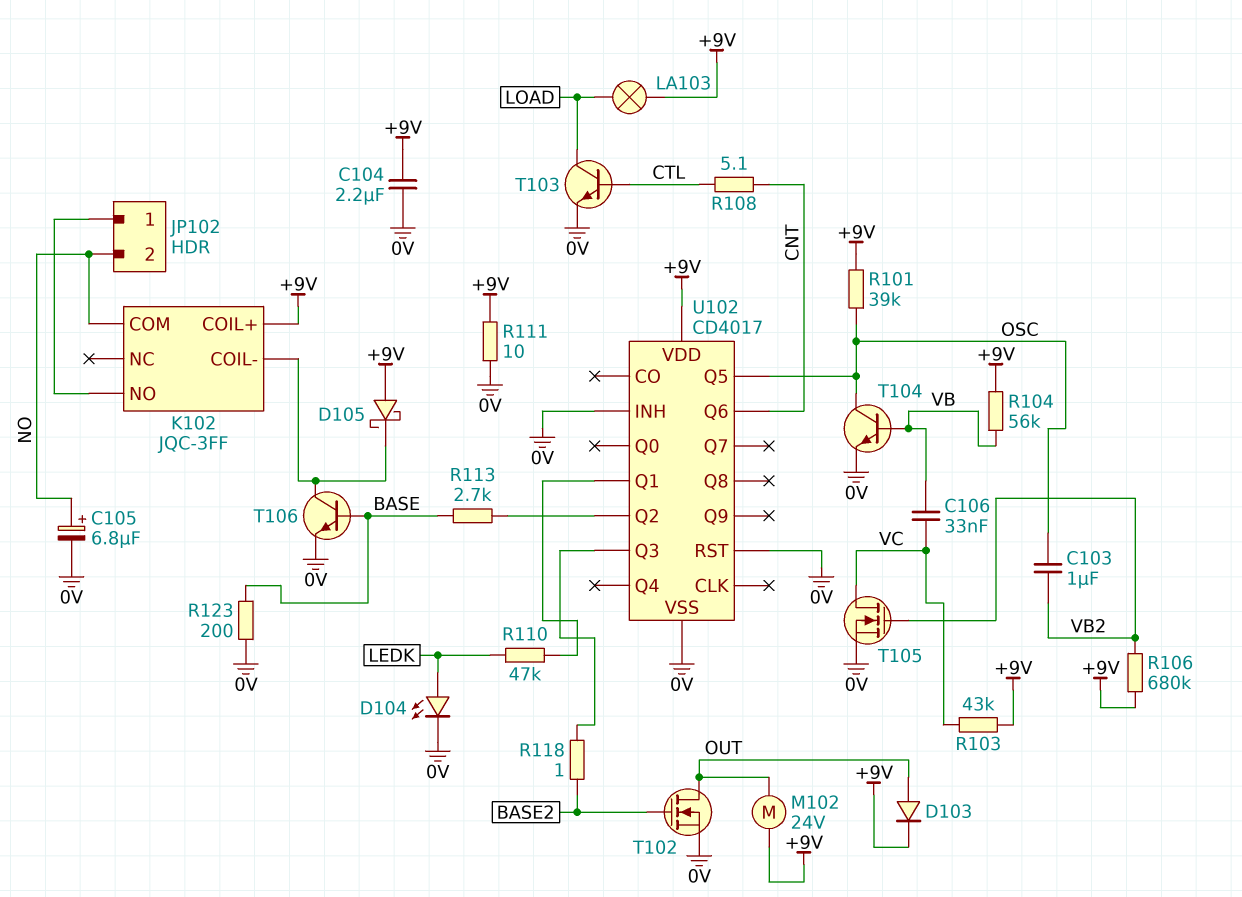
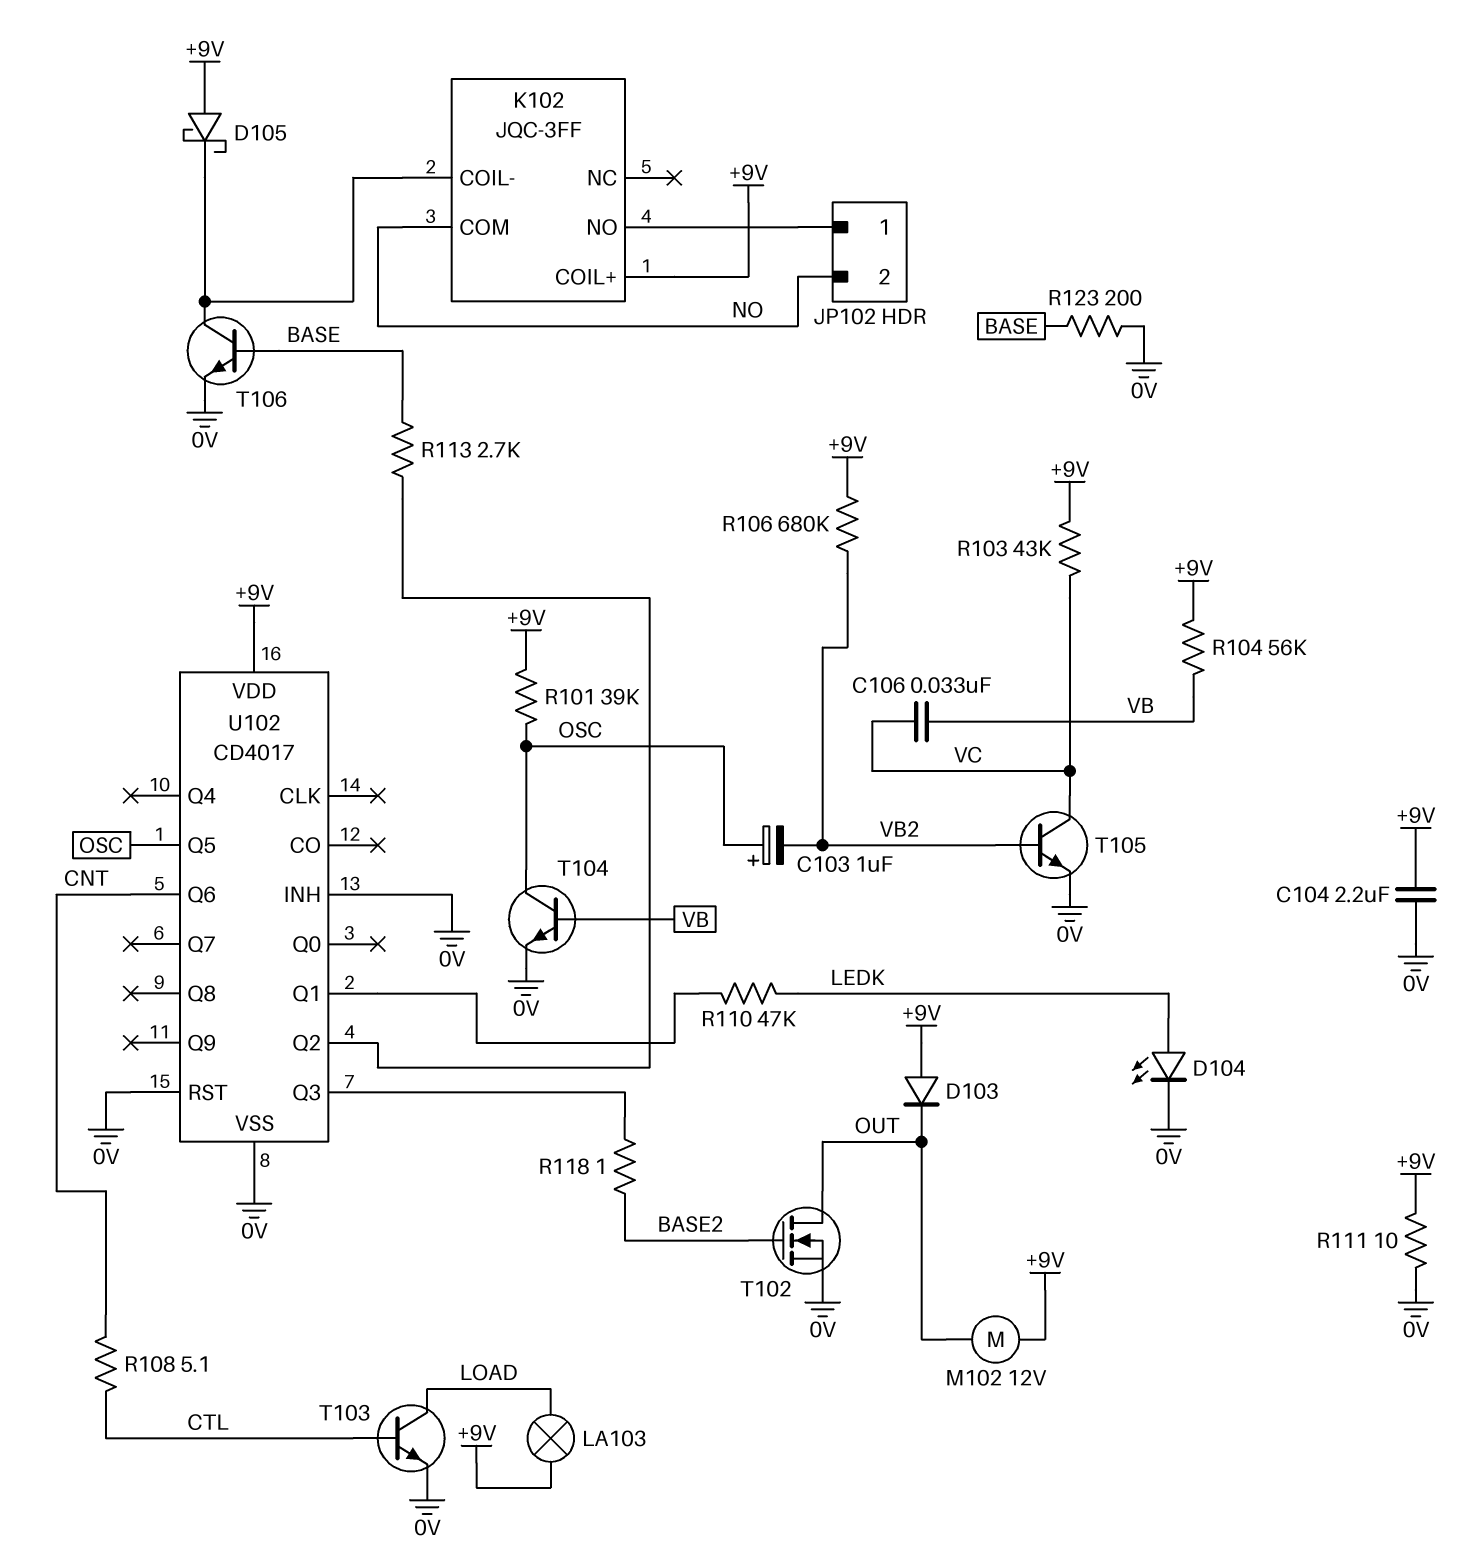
C103: 1uF (OSC, VB2) -> 1uF (plus OSC, minus VB2)
C105: 6.8uF (plus NO, minus 0V) -> none
D103: diode (A OUT, K +9V) -> diode (A +9V, K OUT)
M102: motor 24V (+9V, OUT) -> motor 12V (+9V, OUT)
T105: NMOS (G VB2, D VC, S 0V) -> NPN (B VB2, C VC, E 0V)

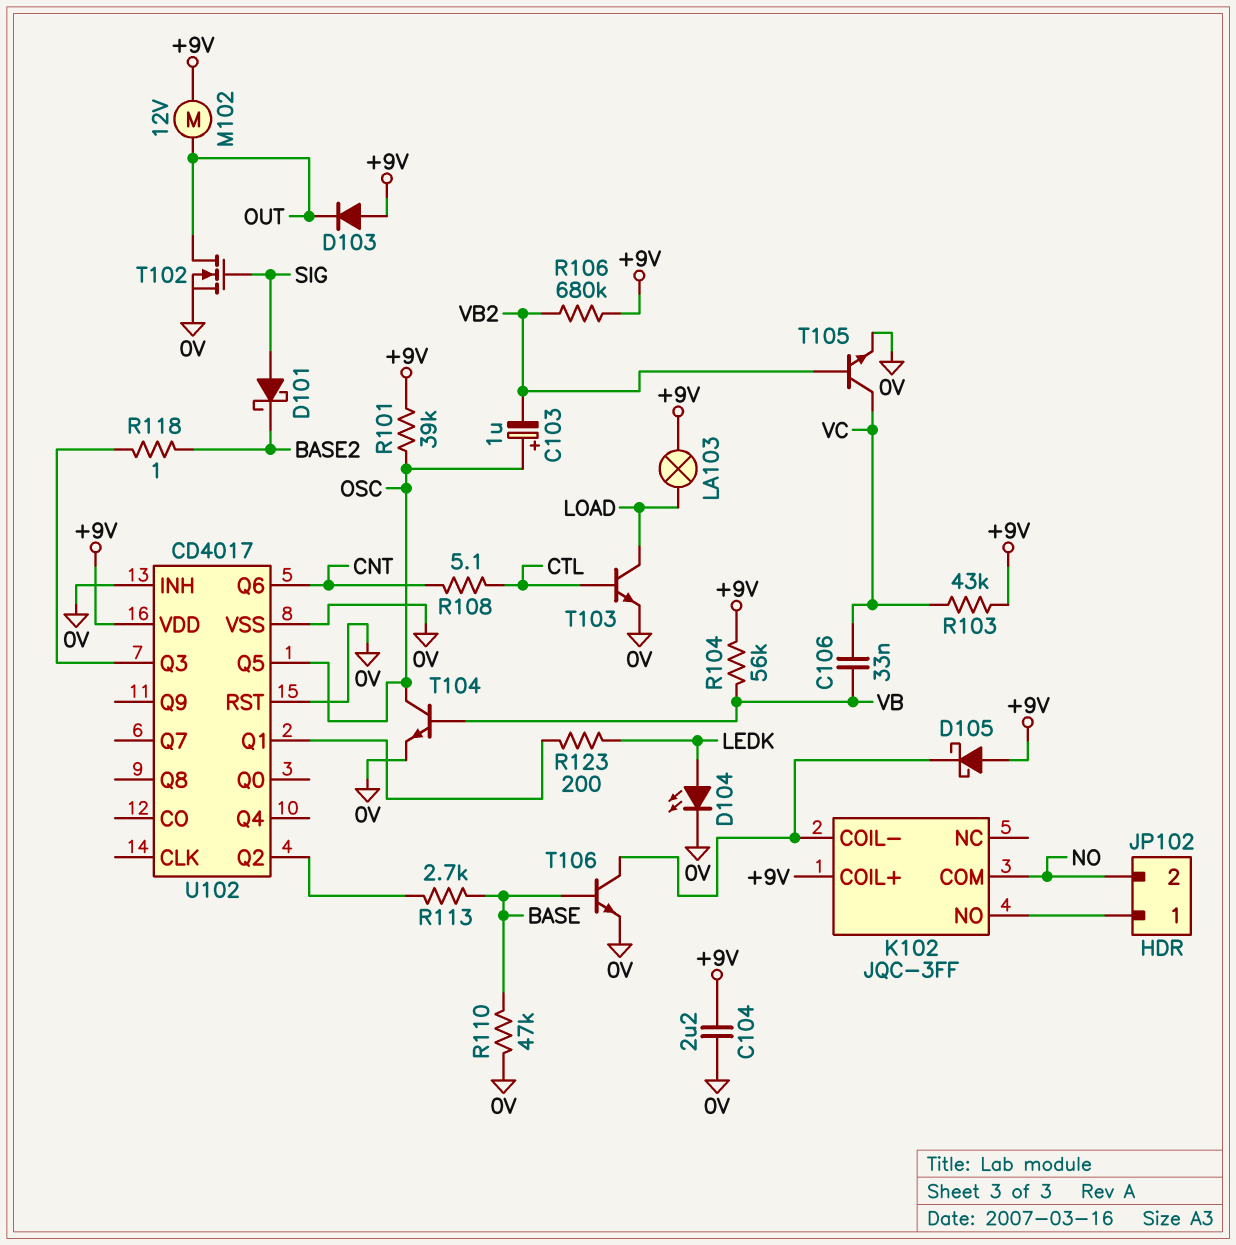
D101: none -> schottky (A SIG, K BASE2)
R110: 47k (LEDK, U102/Q1) -> 47k (0V, BASE)
R111: 10 (+9V, 0V) -> none
R123: 200 (0V, BASE) -> 200 (LEDK, U102/Q1)
T102: NMOS (G BASE2, D OUT, S 0V) -> NMOS (G SIG, D OUT, S 0V)

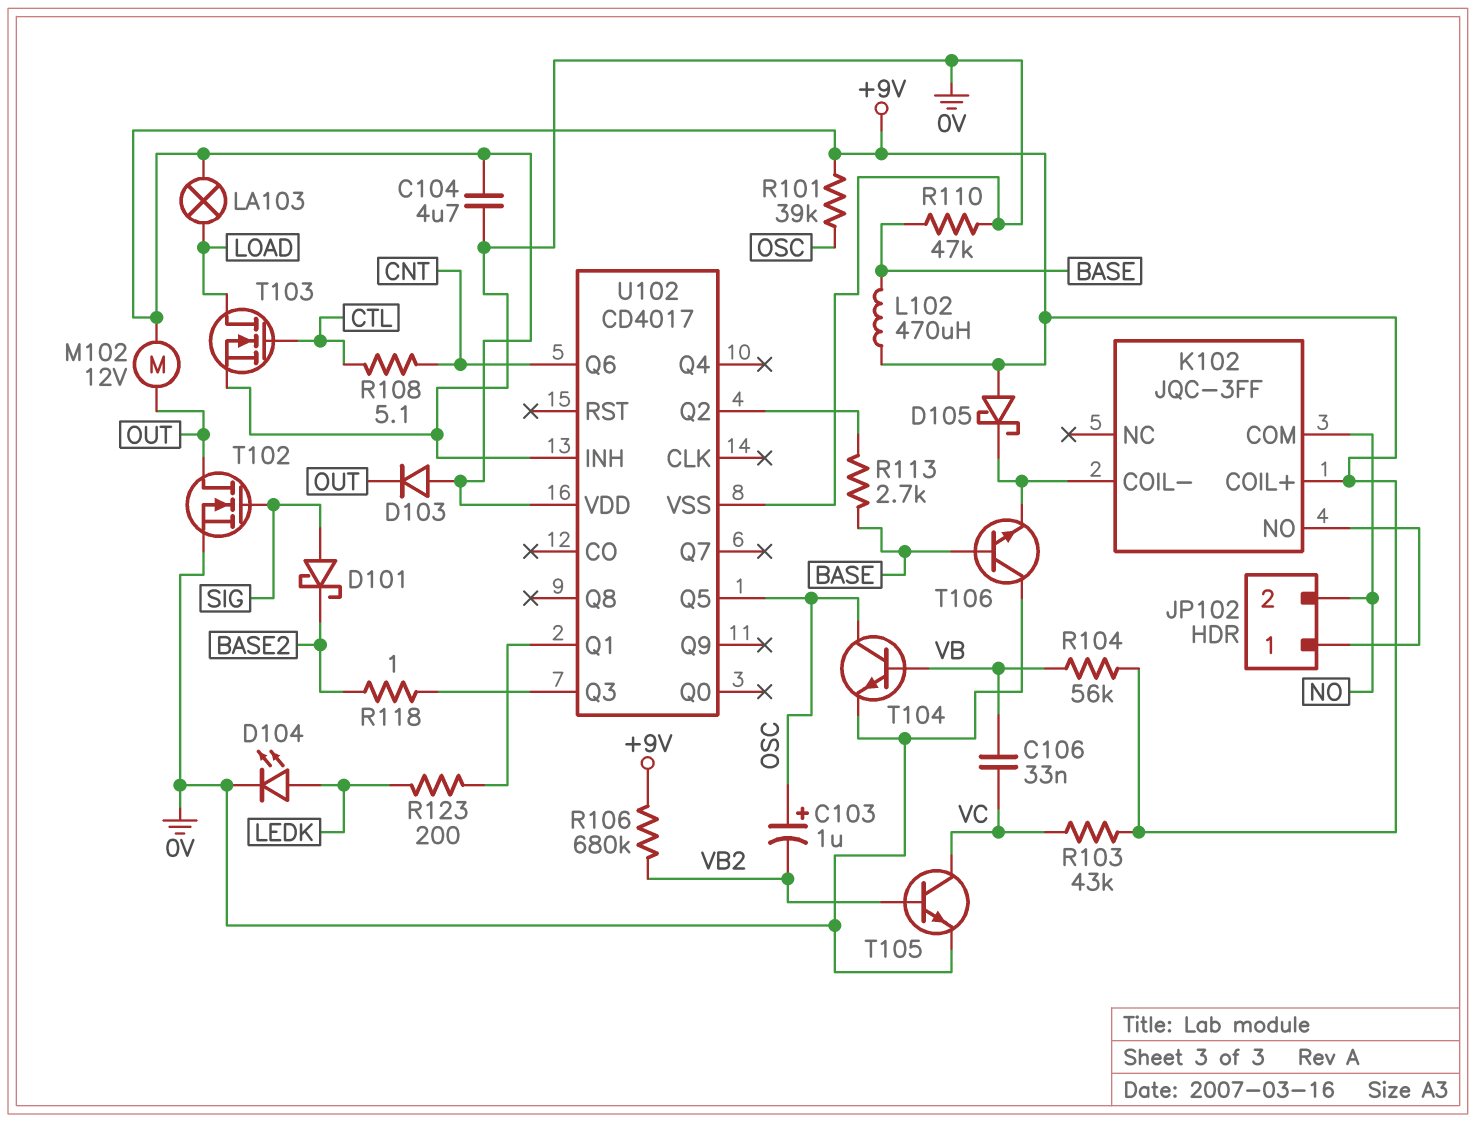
C104: 2.2uF (+9V, 0V) -> 4.7uF (+9V, 0V)
L102: none -> 470uH (+9V, BASE)
T103: NPN (B CTL, C LOAD, E 0V) -> NMOS (G CTL, D LOAD, S 0V)
T106: NPN (B BASE, C K102/COIL-, E 0V) -> NPN (B BASE, C 0V, E K102/COIL-)
U102 pin RST: 0V -> none

